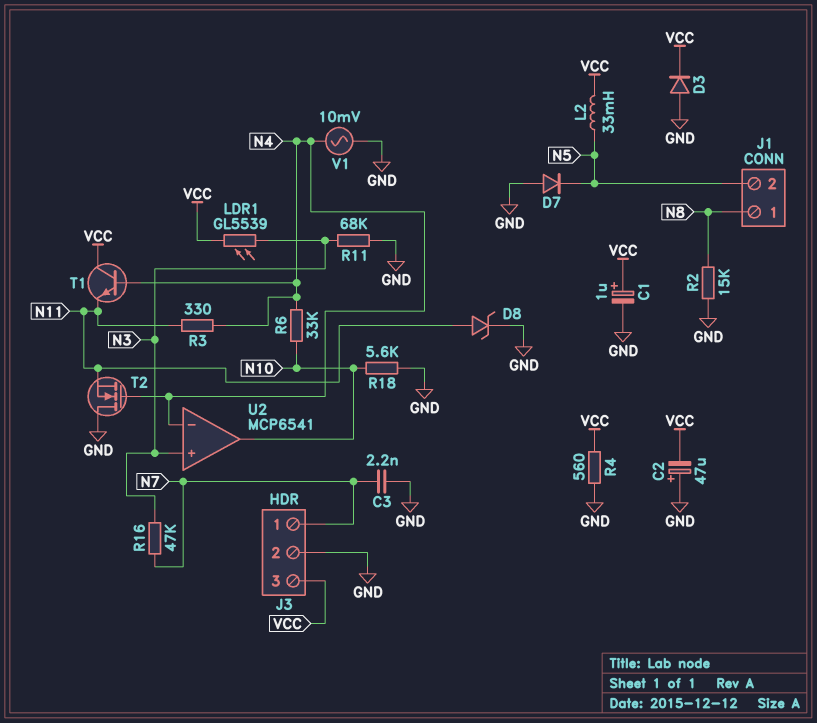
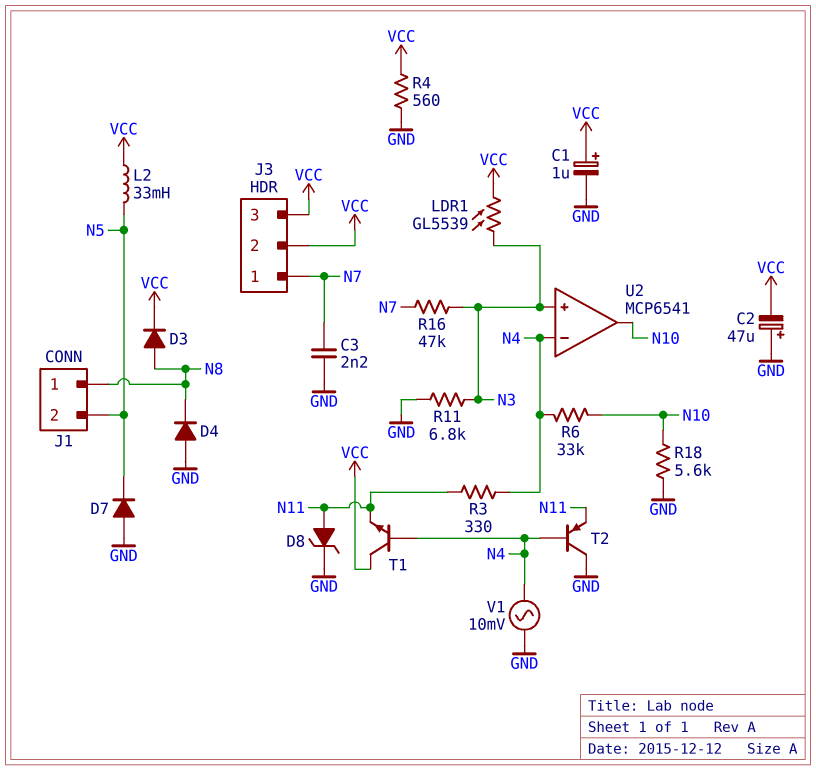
D3: diode (A GND, K VCC) -> diode (A N8, K VCC)
D4: none -> diode (A GND, K N8)
J3 pin 2: GND -> VCC
R2: 15k (GND, N8) -> none
R11: 68k (GND, N3) -> 6.8k (GND, N3)
T2: NMOS (G N4, D GND, S N11) -> PNP (B N4, C GND, E N11)

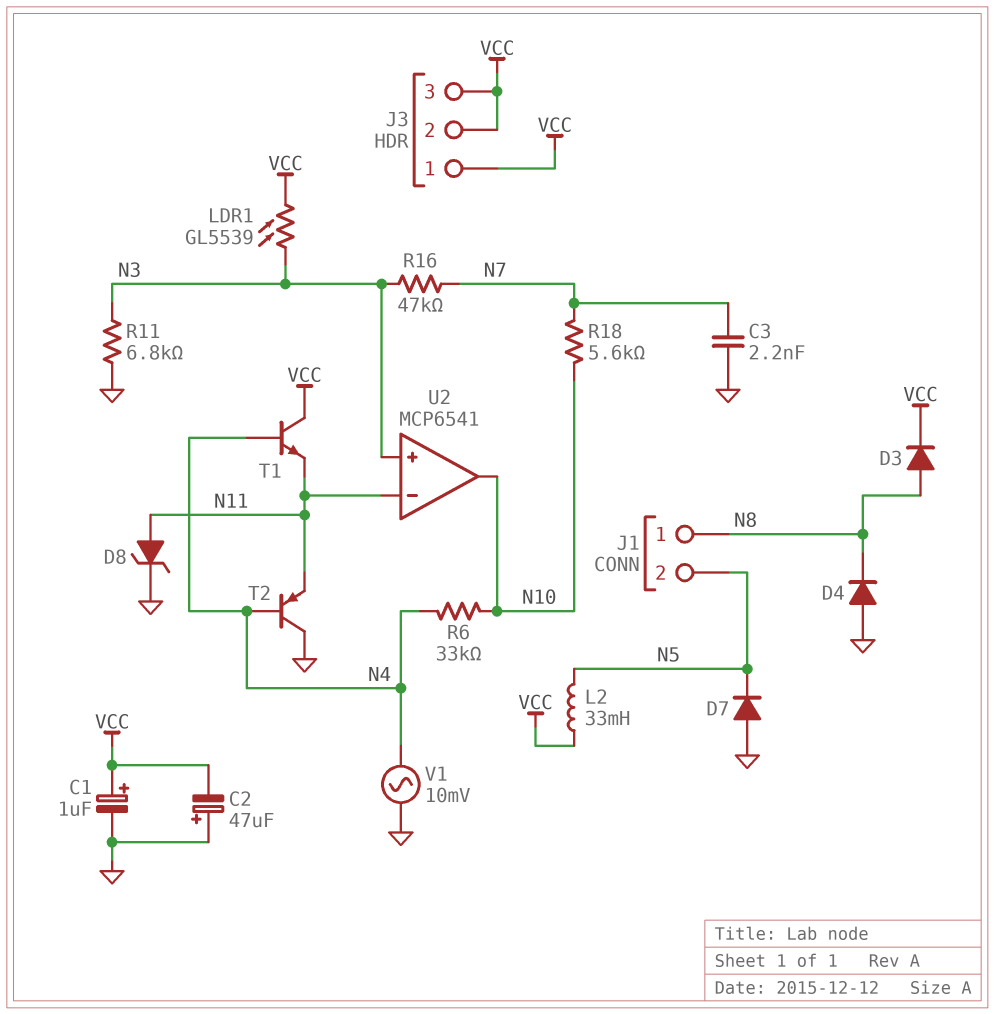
J3 pin 1: N7 -> VCC
R3: 330 (N4, N11) -> none
R4: 560 (GND, VCC) -> none
R18: 5.6k (GND, N10) -> 5.6k (N7, N10)
U2 pin in-: N4 -> N11

